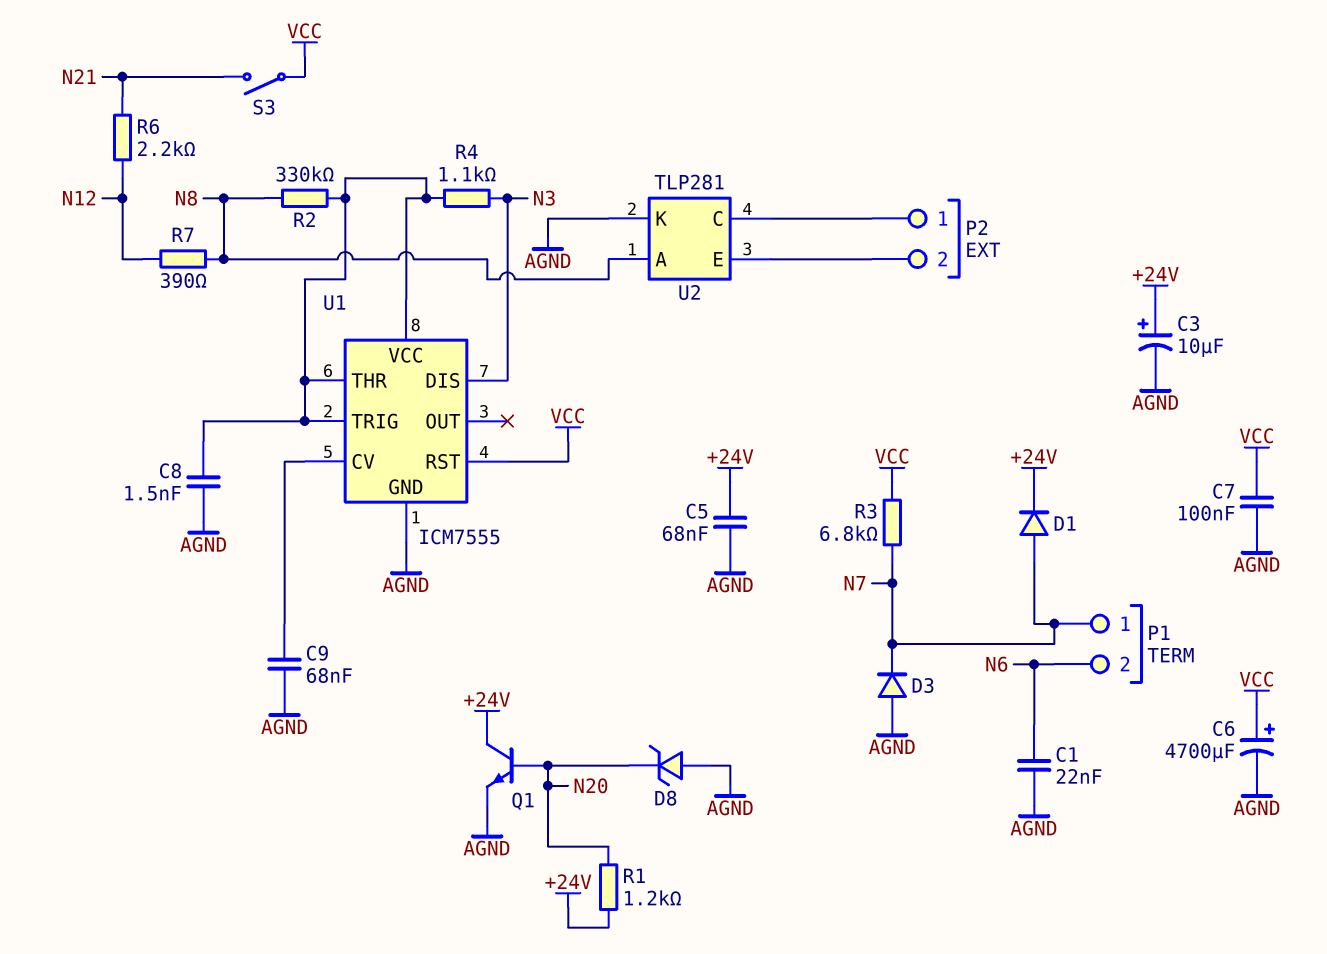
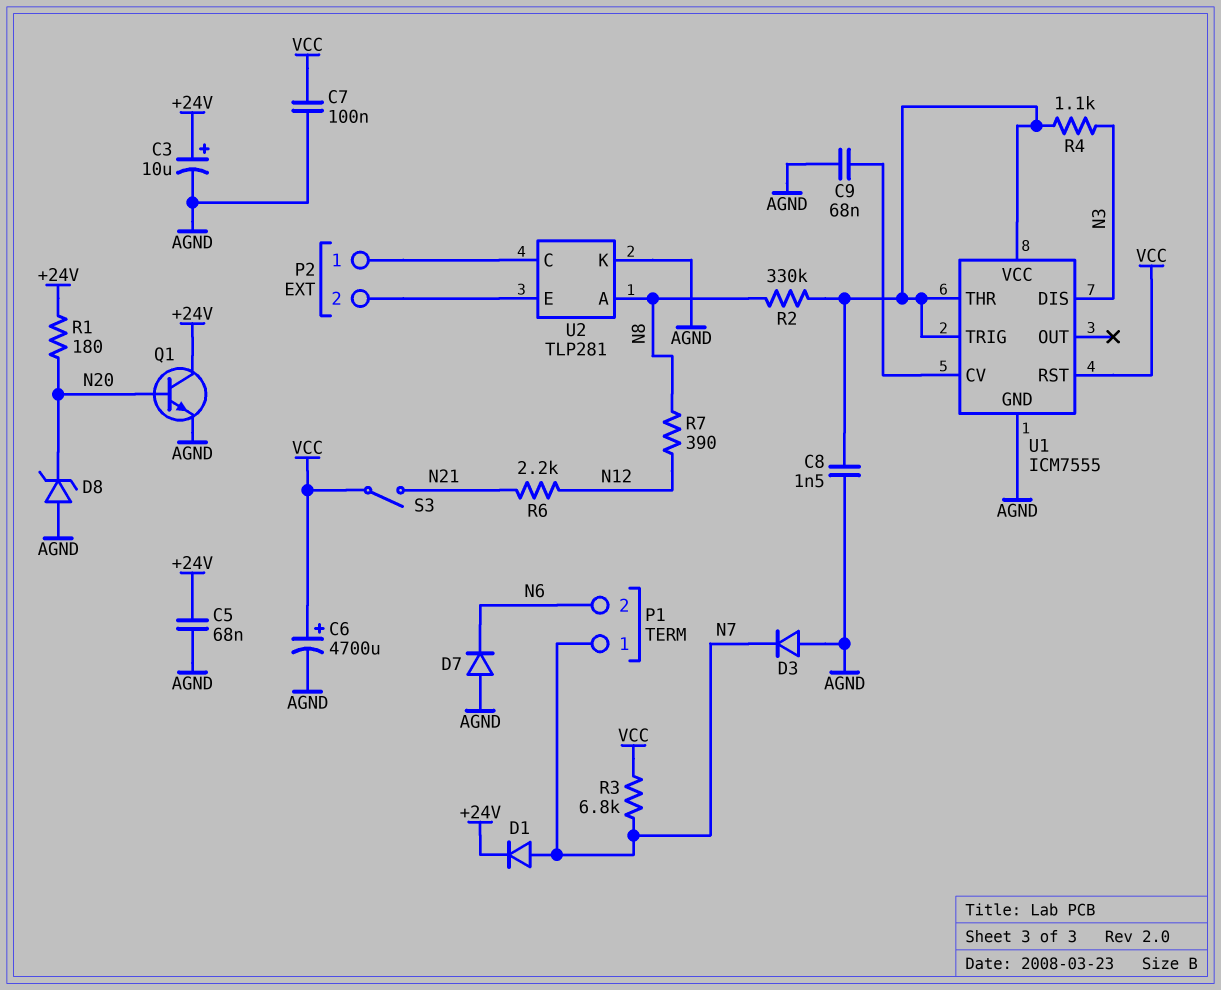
C1: 22nF (AGND, N6) -> none
D7: none -> diode (A AGND, K N6)
R1: 1.2k (+24V, N20) -> 180 (+24V, N20)

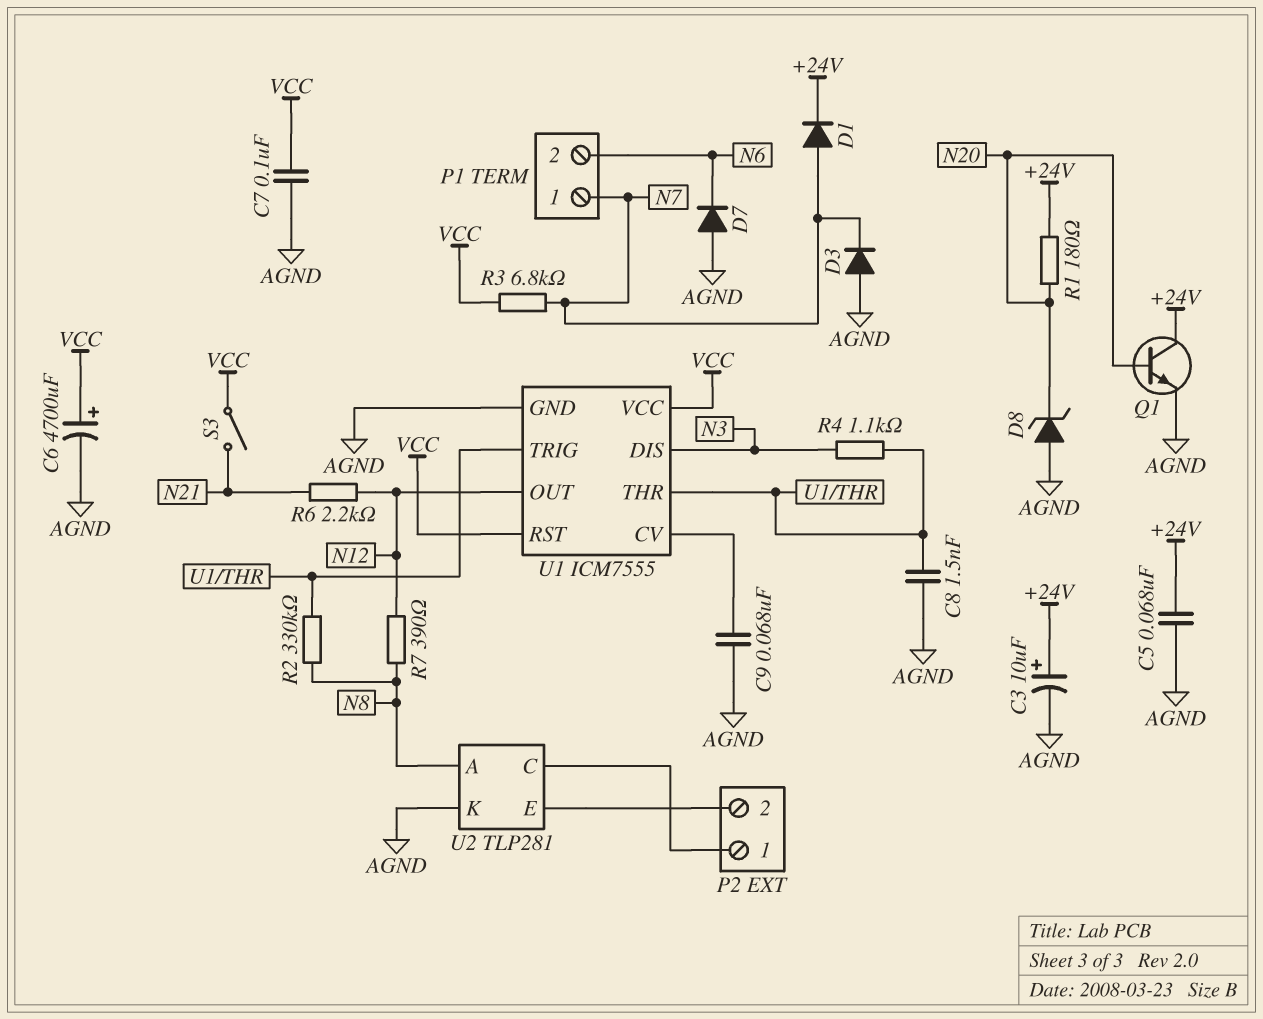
U1 pin OUT: none -> N12
U1 pin VCC: U1/THR -> VCC

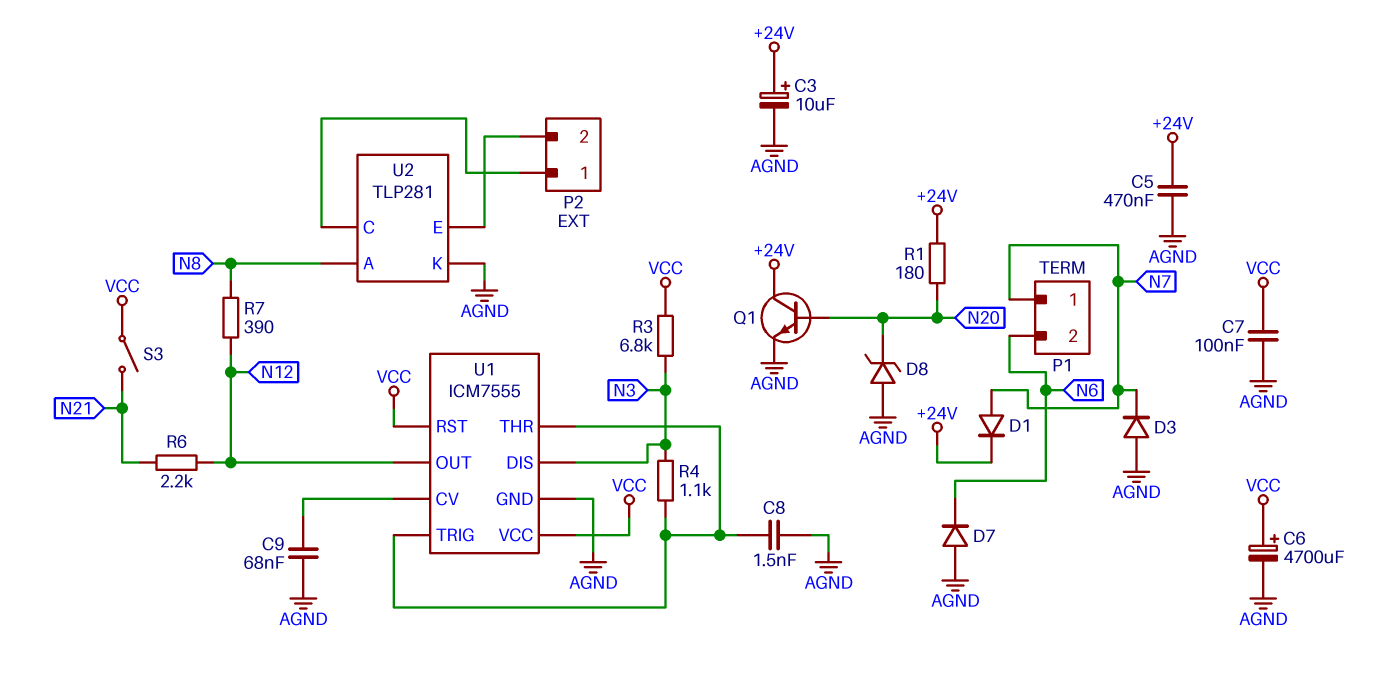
C5: 68nF (+24V, AGND) -> 470nF (+24V, AGND)
R2: 330k (N8, U1/THR) -> none
R3: 6.8k (N7, VCC) -> 6.8k (N3, VCC)

